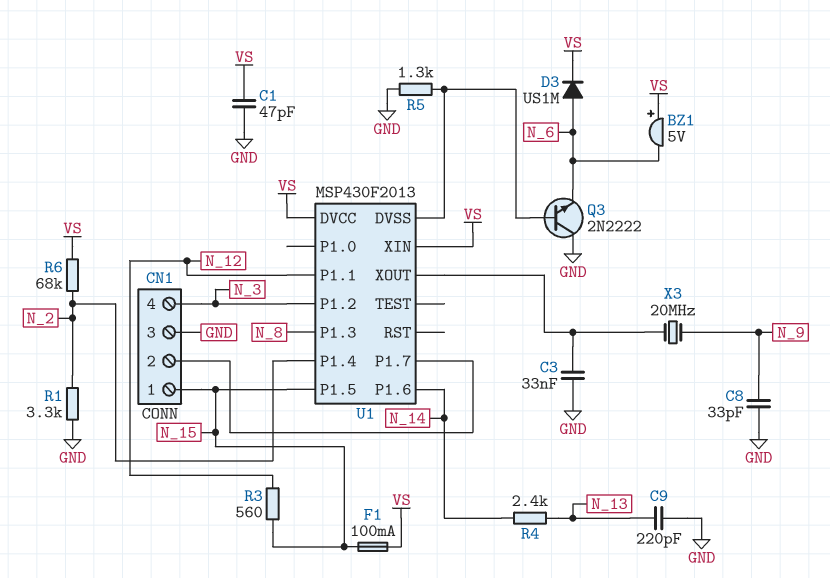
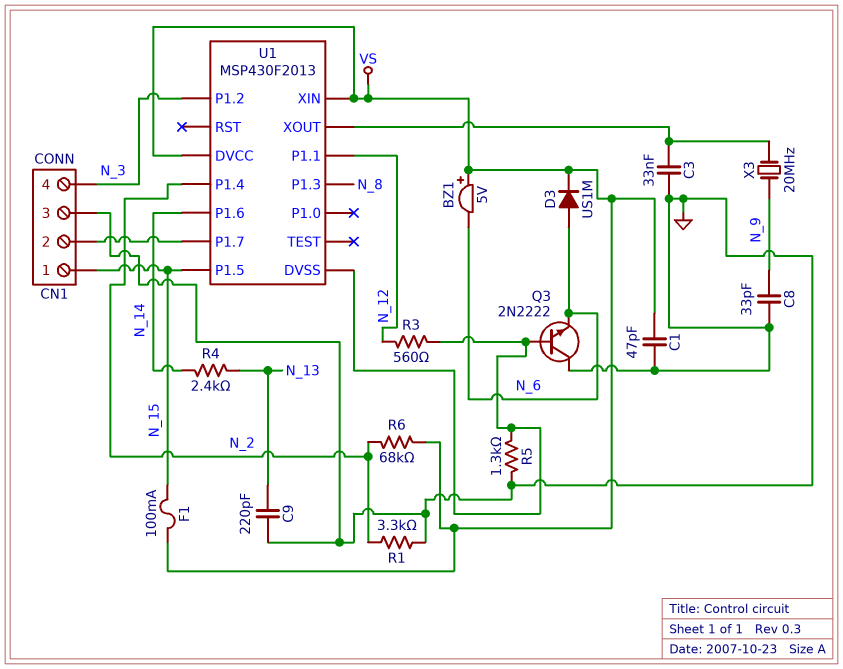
R3: 560 (N_12, N_15) -> 560 (N_12, U1/DVSS)

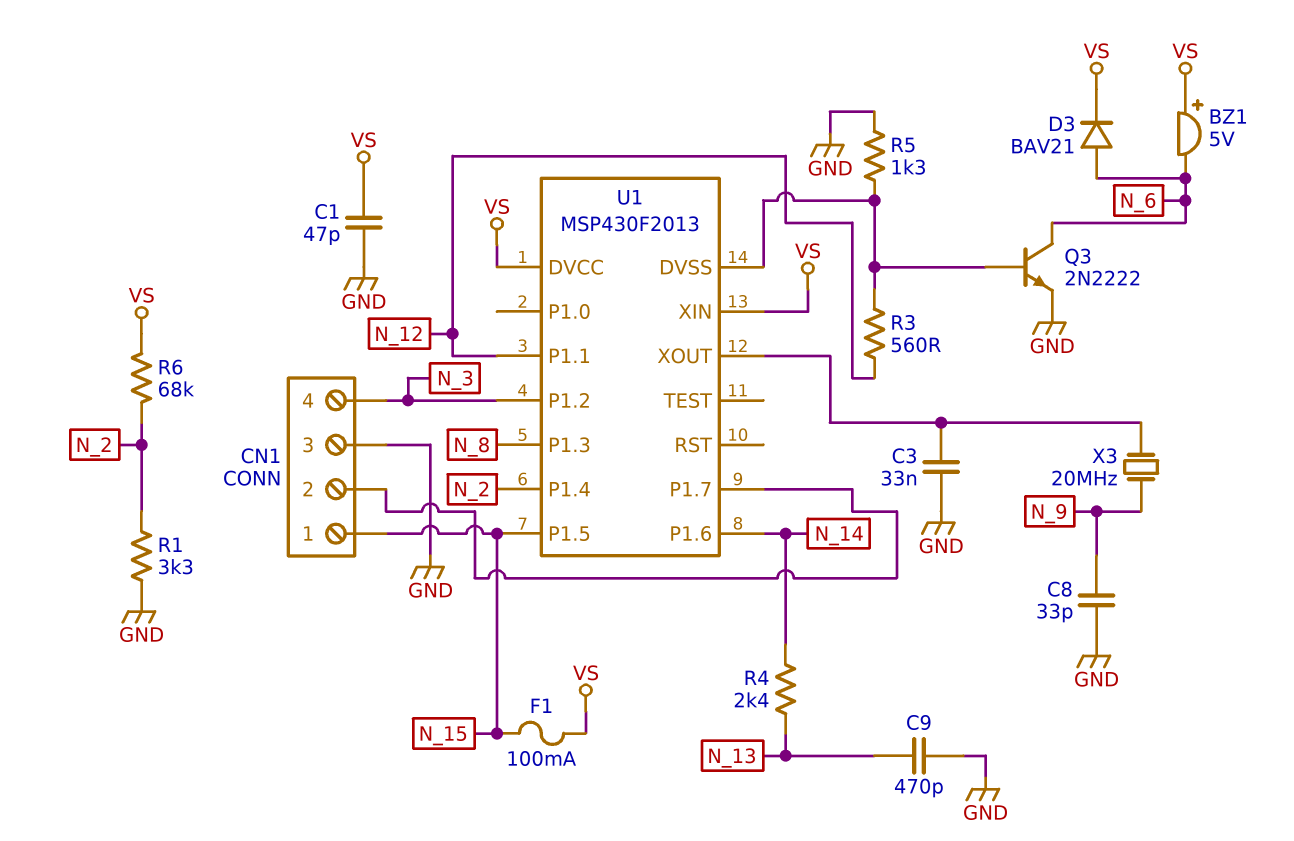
C9: 220pF (GND, N_13) -> 470pF (GND, N_13)
D3: diode US1M (A N_6, K VS) -> diode BAV21 (A N_6, K VS)
Q3: NPN 2N2222 (B U1/DVSS, C GND, E N_6) -> NPN 2N2222 (B U1/DVSS, C N_6, E GND)

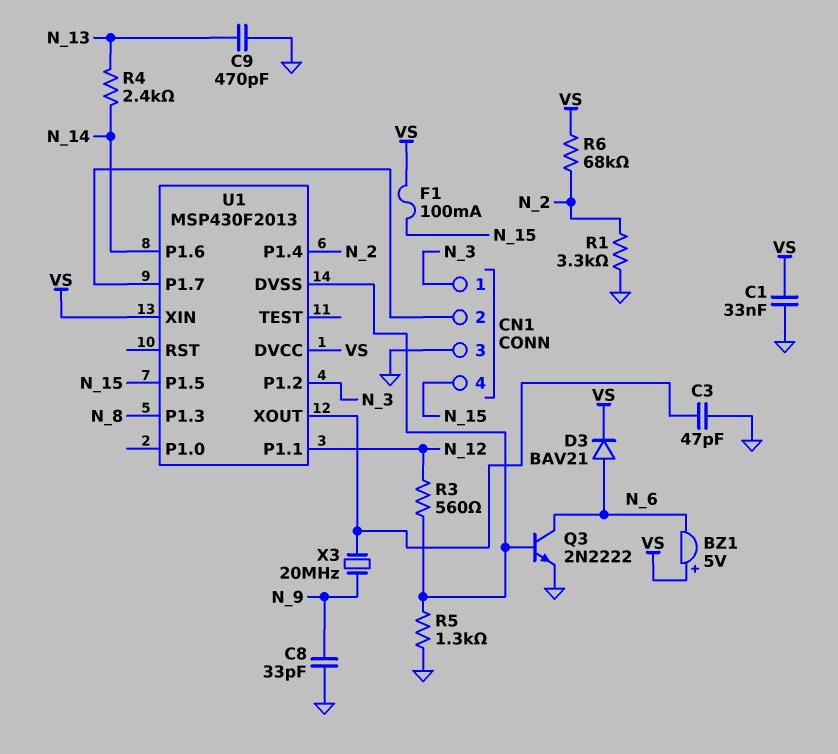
C1: 47pF (GND, VS) -> 33nF (GND, VS)
C3: 33nF (GND, U1/XOUT) -> 47pF (GND, U1/XOUT)
CN1 pin 1: N_15 -> N_3
CN1 pin 4: N_3 -> N_15

